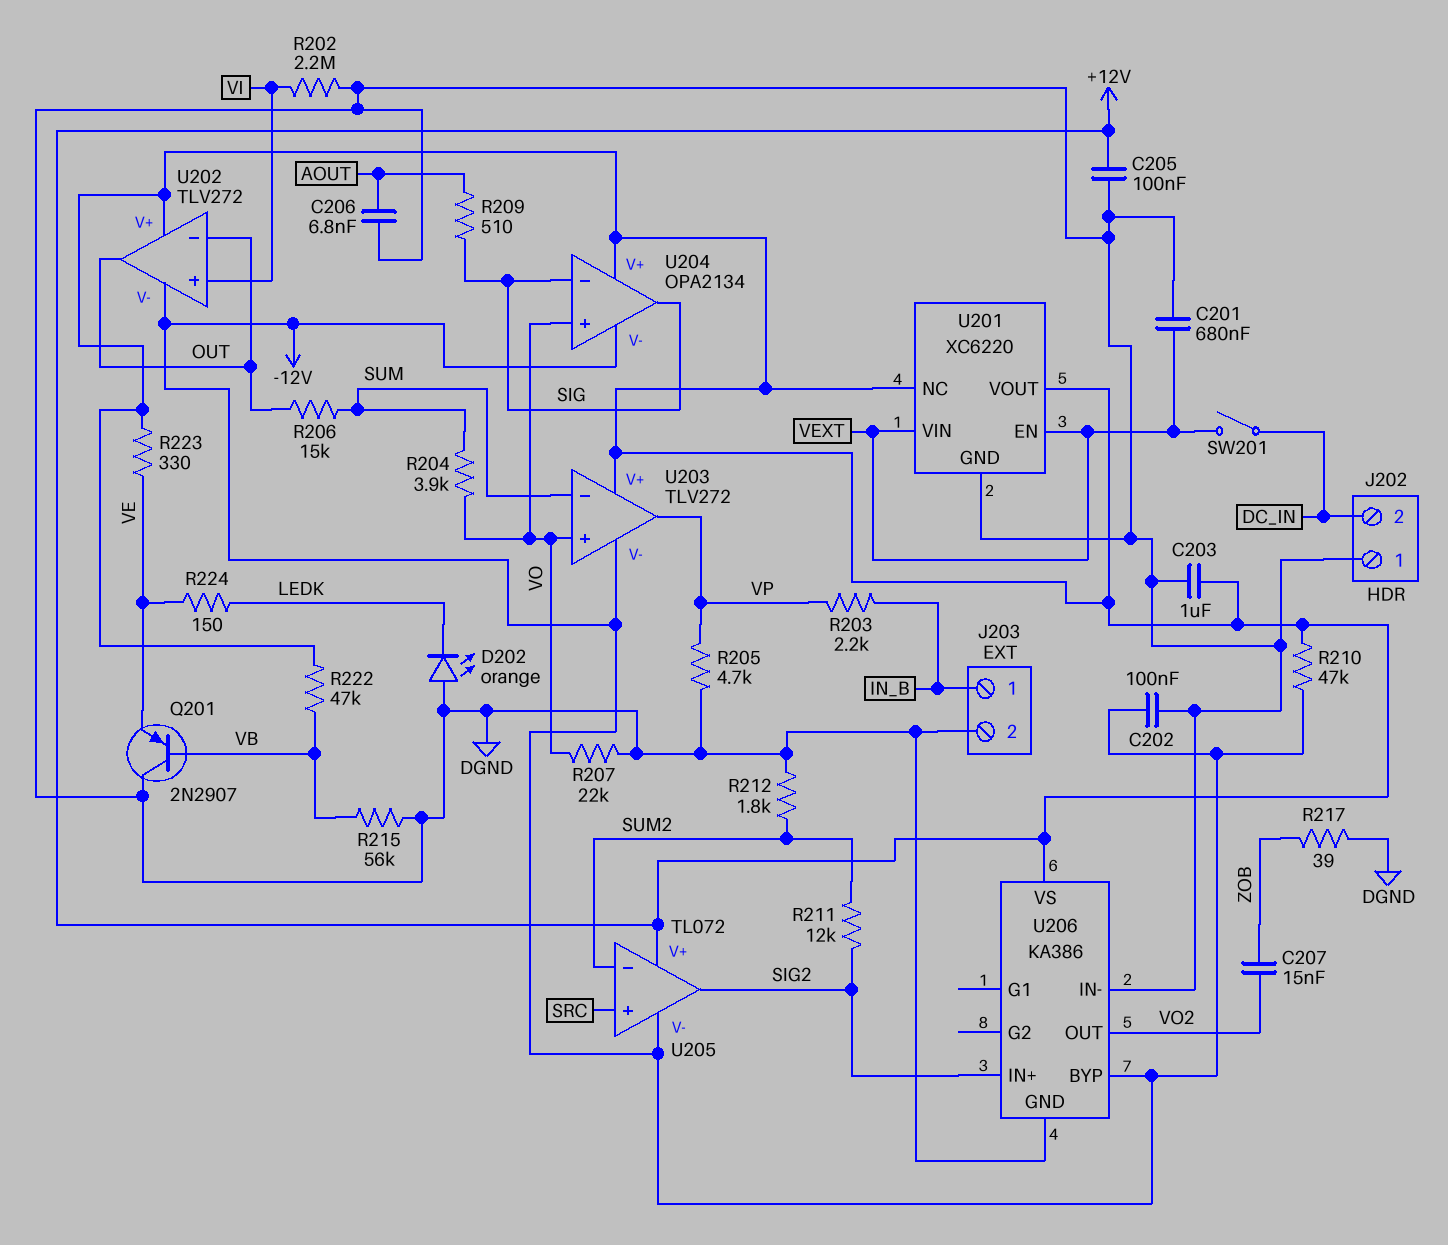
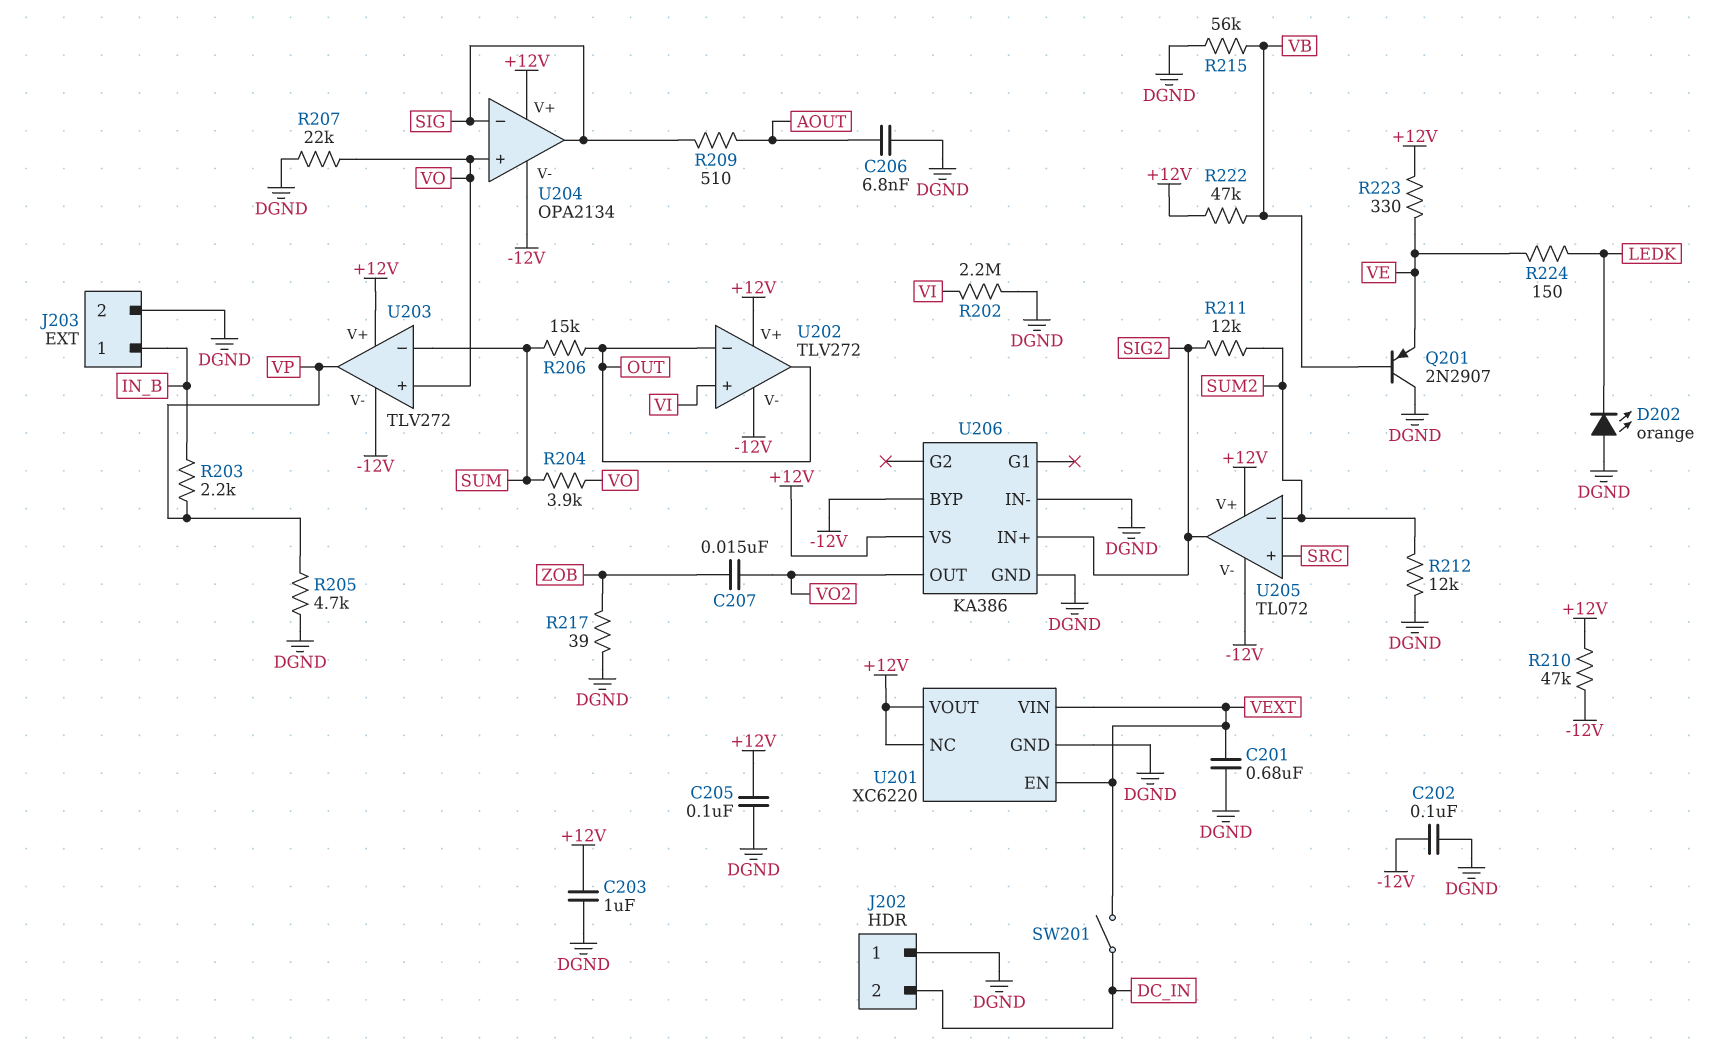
R212: 1.8k (DGND, SUM2) -> 12k (DGND, SUM2)

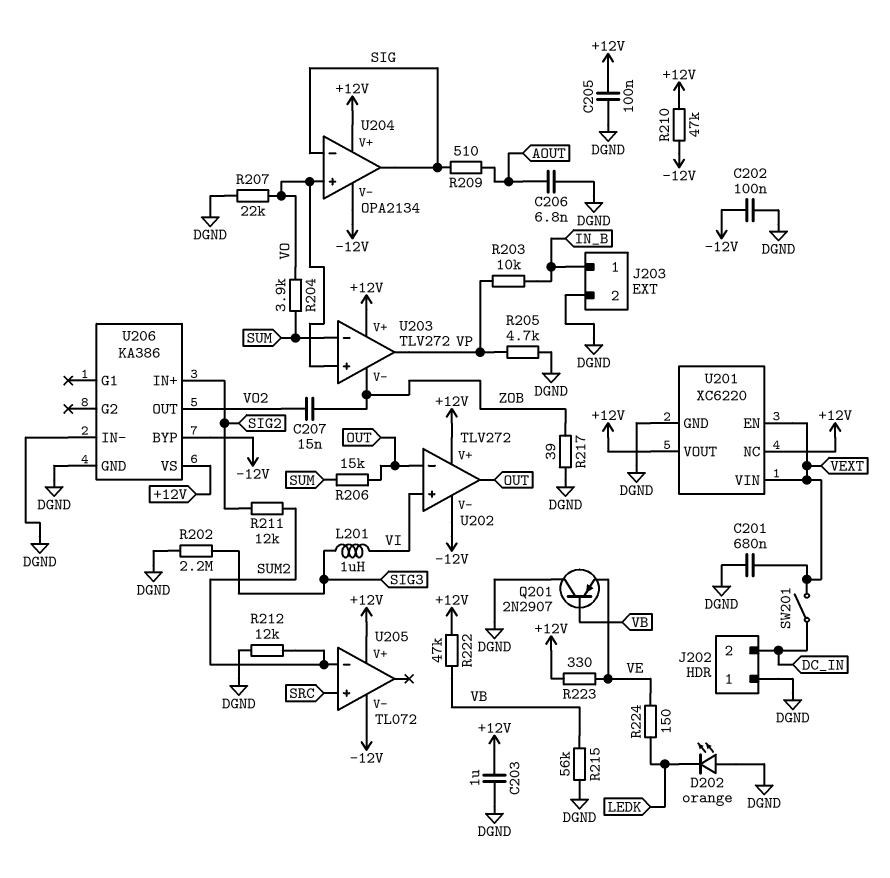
L201: none -> 1uH (SIG3, VI)
R202: 2.2M (DGND, VI) -> 2.2M (DGND, SIG3)
R203: 2.2k (IN_B, VP) -> 10k (IN_B, VP)
U203 pin V-: -12V -> ZOB
U205 pin out: SIG2 -> none

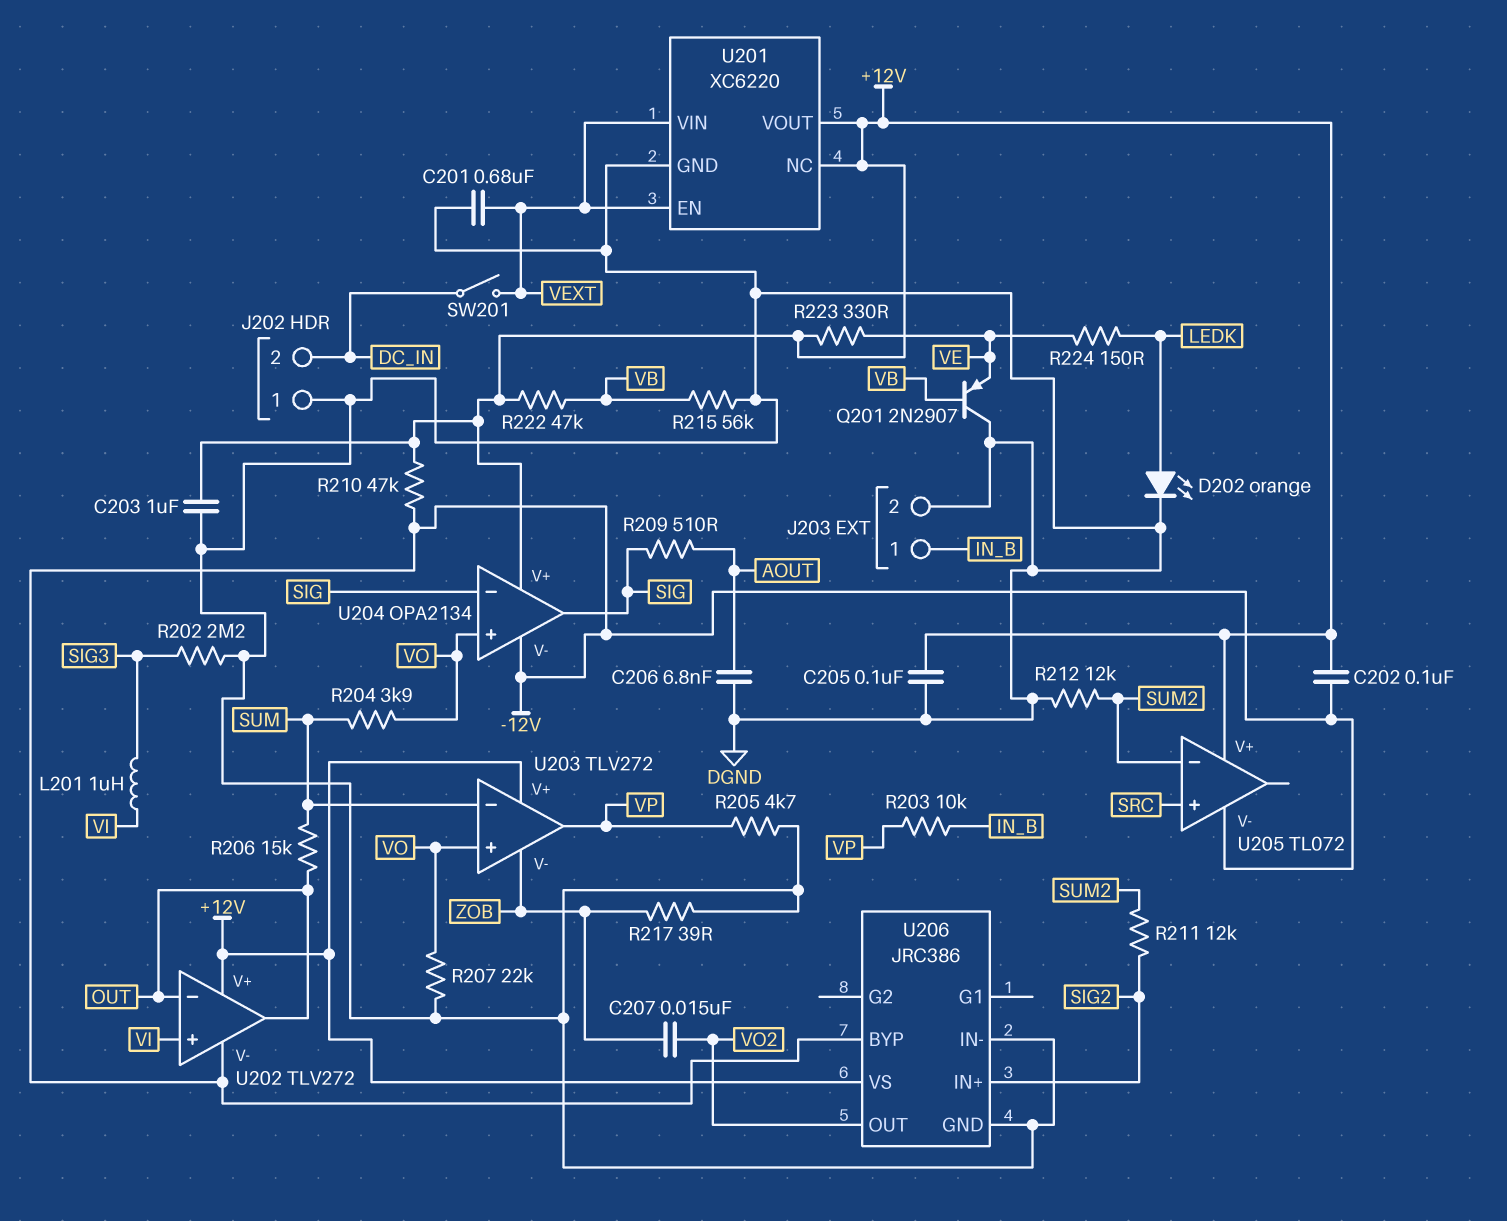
C202: 100nF (-12V, DGND) -> 100nF (+12V, -12V)
D202: LED orange (A DGND, K LEDK) -> LED orange (A LEDK, K DGND)
U206: KA386 -> JRC386

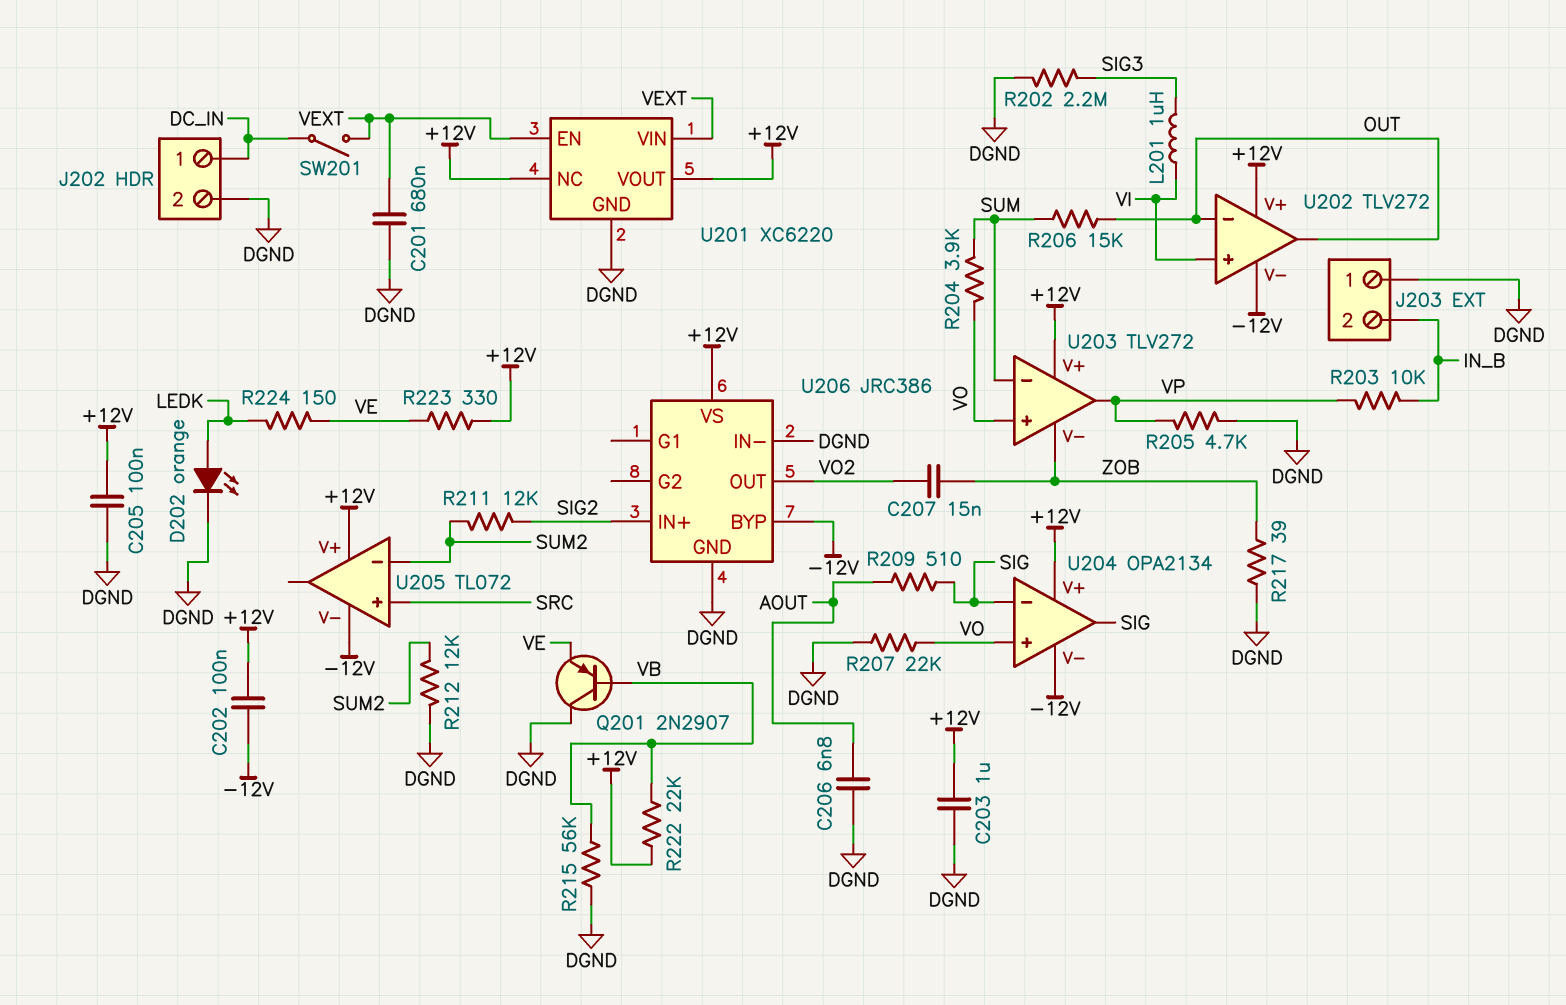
J202 pin 1: DGND -> DC_IN
J202 pin 2: DC_IN -> DGND
J203 pin 1: IN_B -> DGND
J203 pin 2: DGND -> IN_B
R210: 47k (+12V, -12V) -> none
R222: 47k (+12V, VB) -> 22k (+12V, VB)

